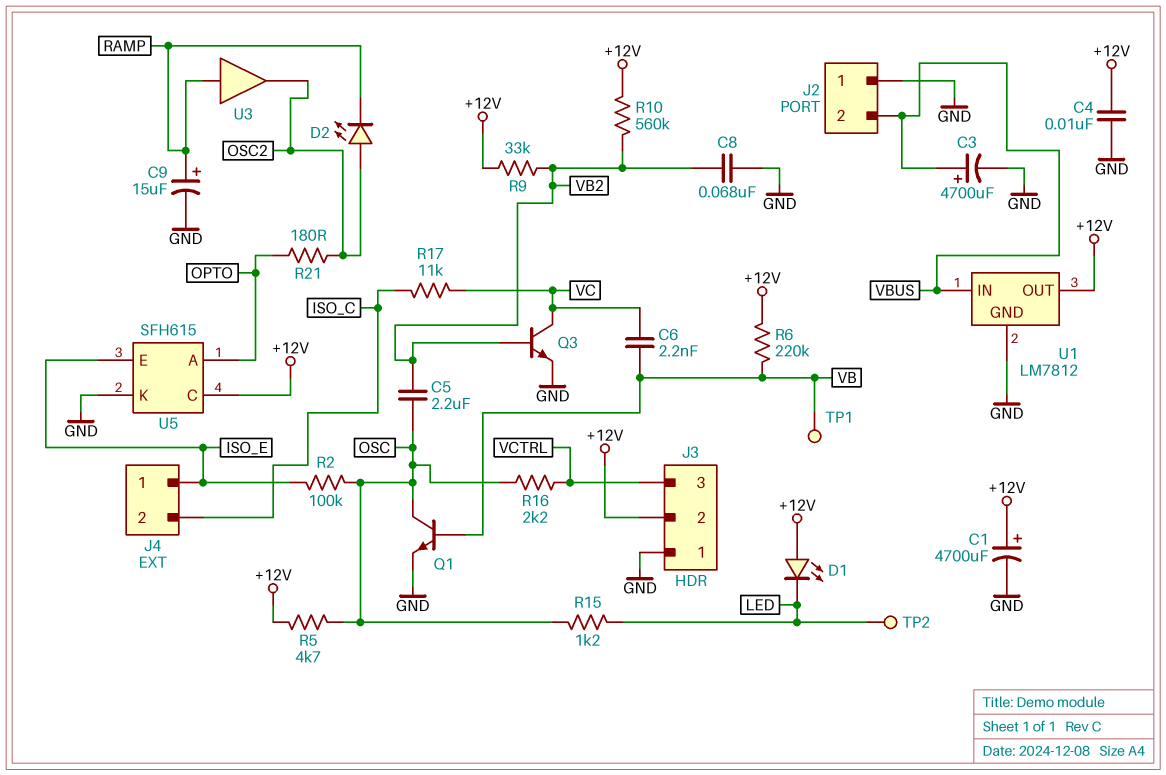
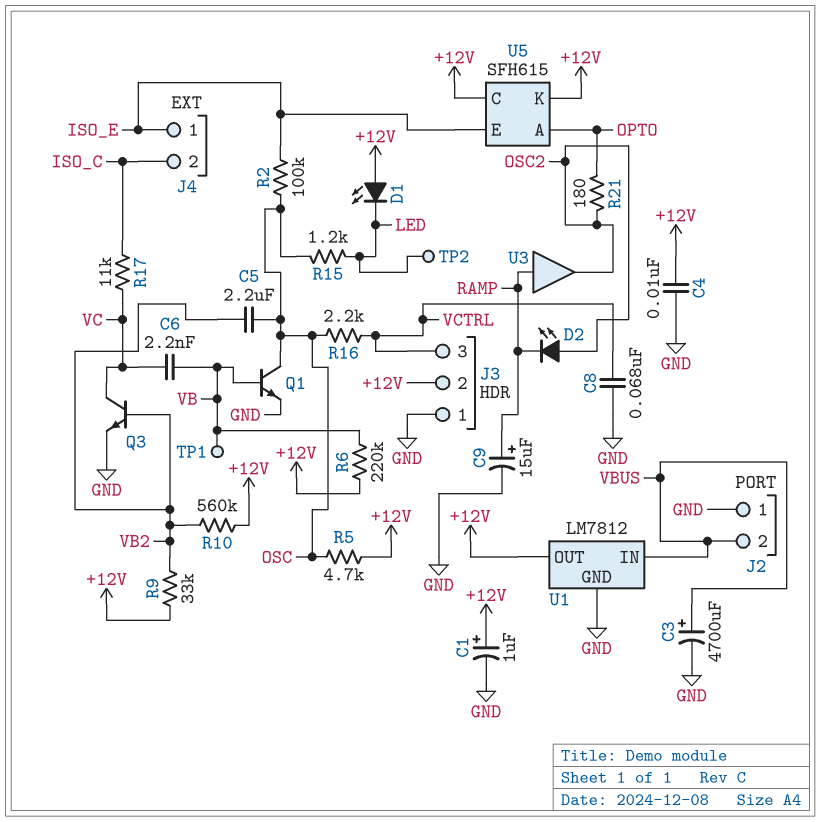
C1: 4700uF (plus +12V, minus GND) -> 1uF (plus +12V, minus GND)
C8: 68nF (GND, VB2) -> 68nF (GND, VCTRL)
U5 pin K: GND -> +12V

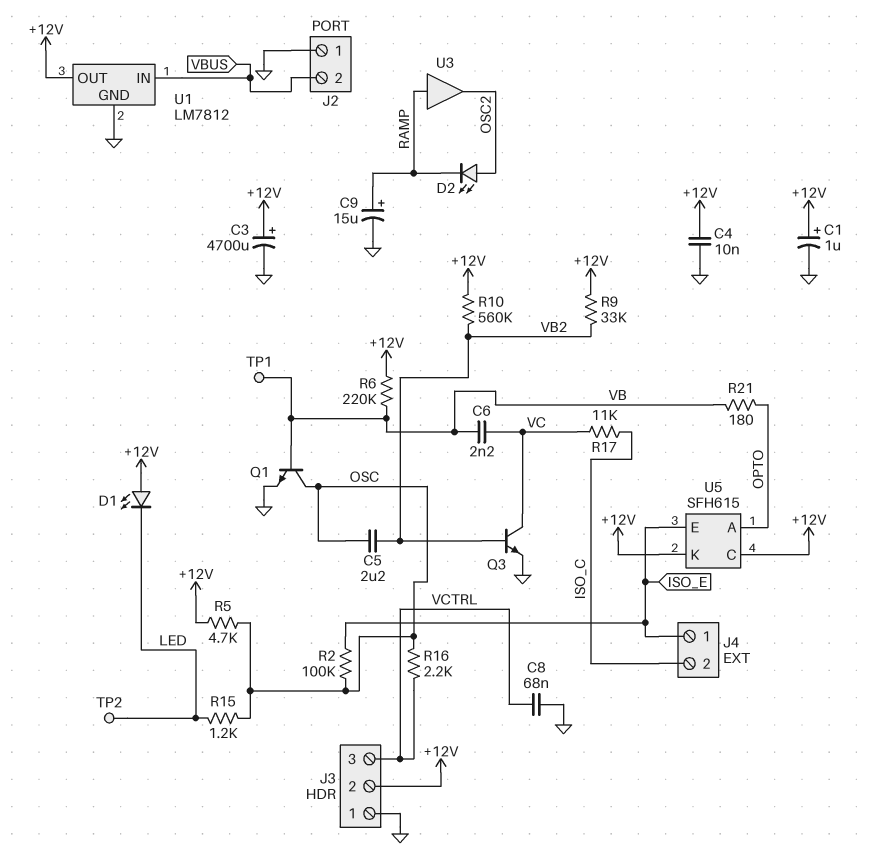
C3: 4700uF (plus VBUS, minus GND) -> 4700uF (plus +12V, minus GND)
R21: 180 (OPTO, OSC2) -> 180 (OPTO, VB)

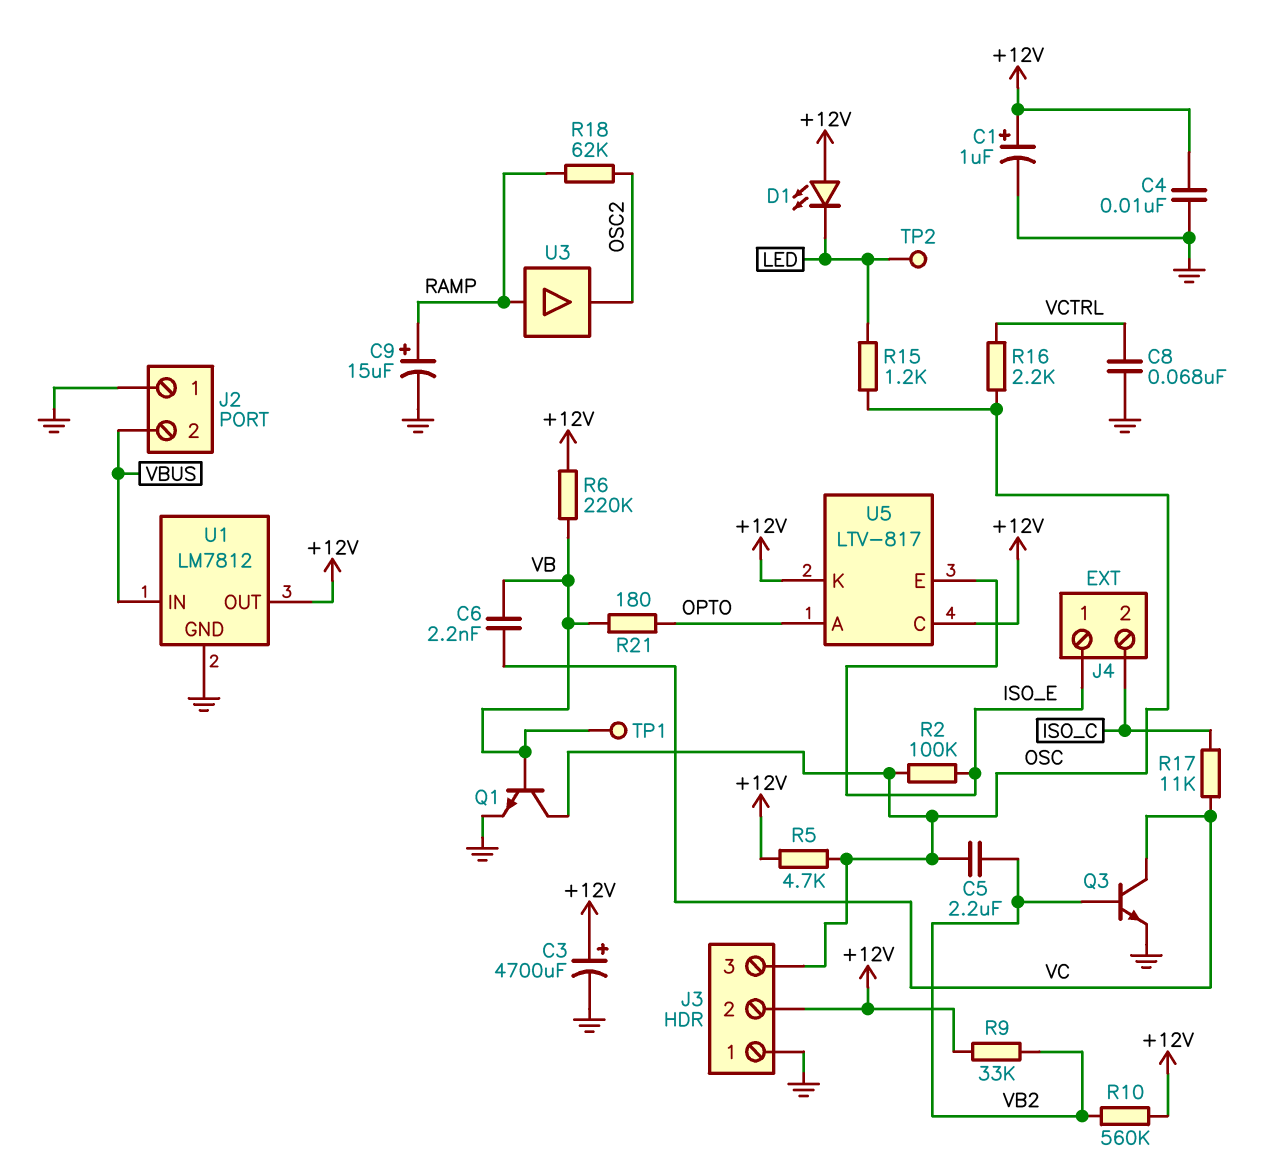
D2: LED (A OSC2, K RAMP) -> none
J3 pin 3: VCTRL -> OSC
R18: none -> 62k (OSC2, RAMP)
U5: SFH615 -> LTV-817

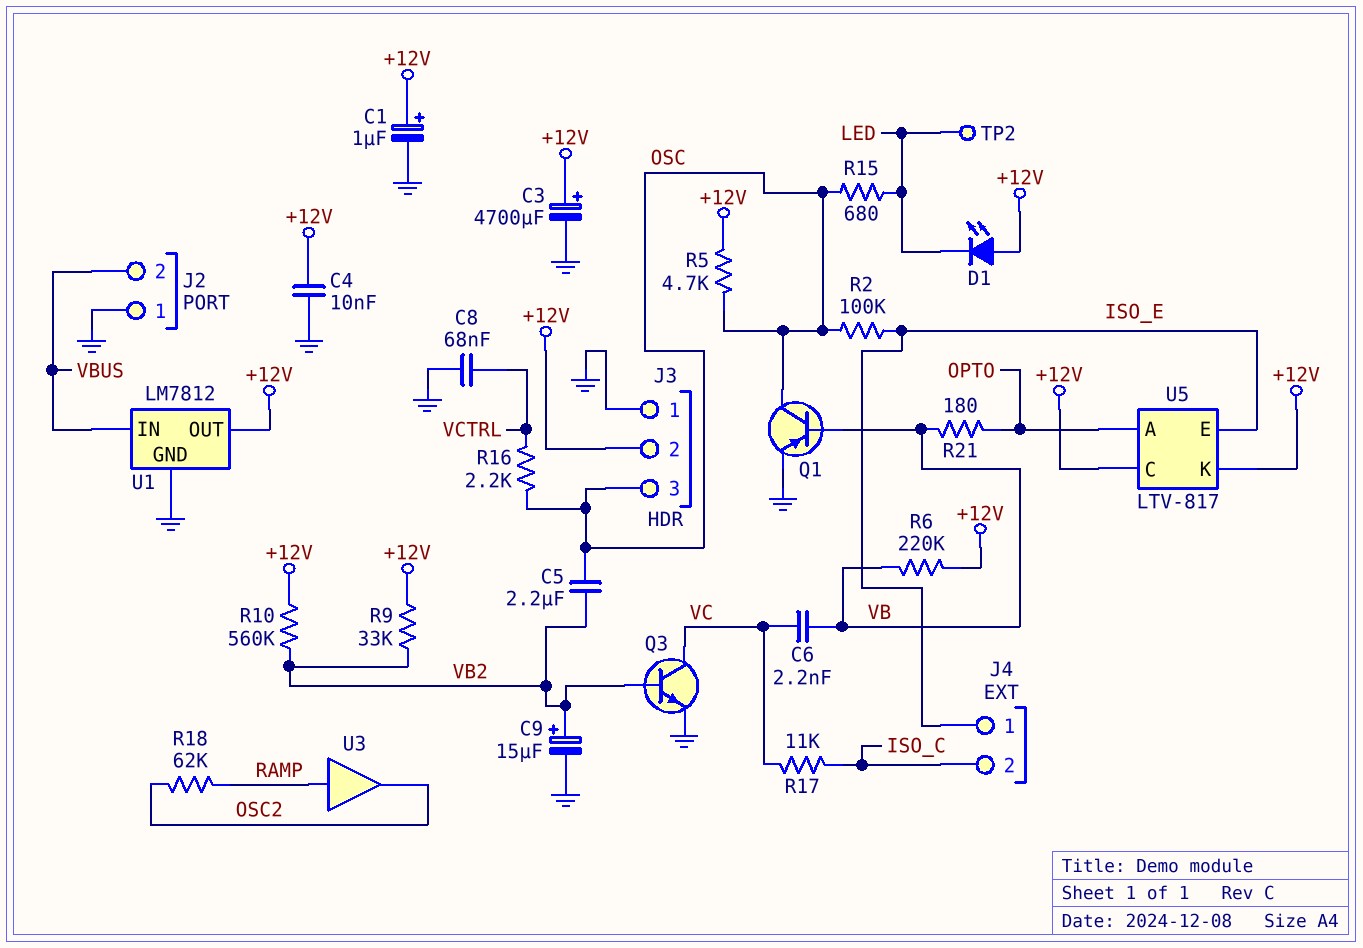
C9: 15uF (plus RAMP, minus GND) -> 15uF (plus VB2, minus GND)
Q1: NPN (B VB, C OSC, E GND) -> PNP (B VB, C OSC, E GND)
R15: 1.2k (LED, OSC) -> 680 (LED, OSC)
TP1: test point (VB) -> none

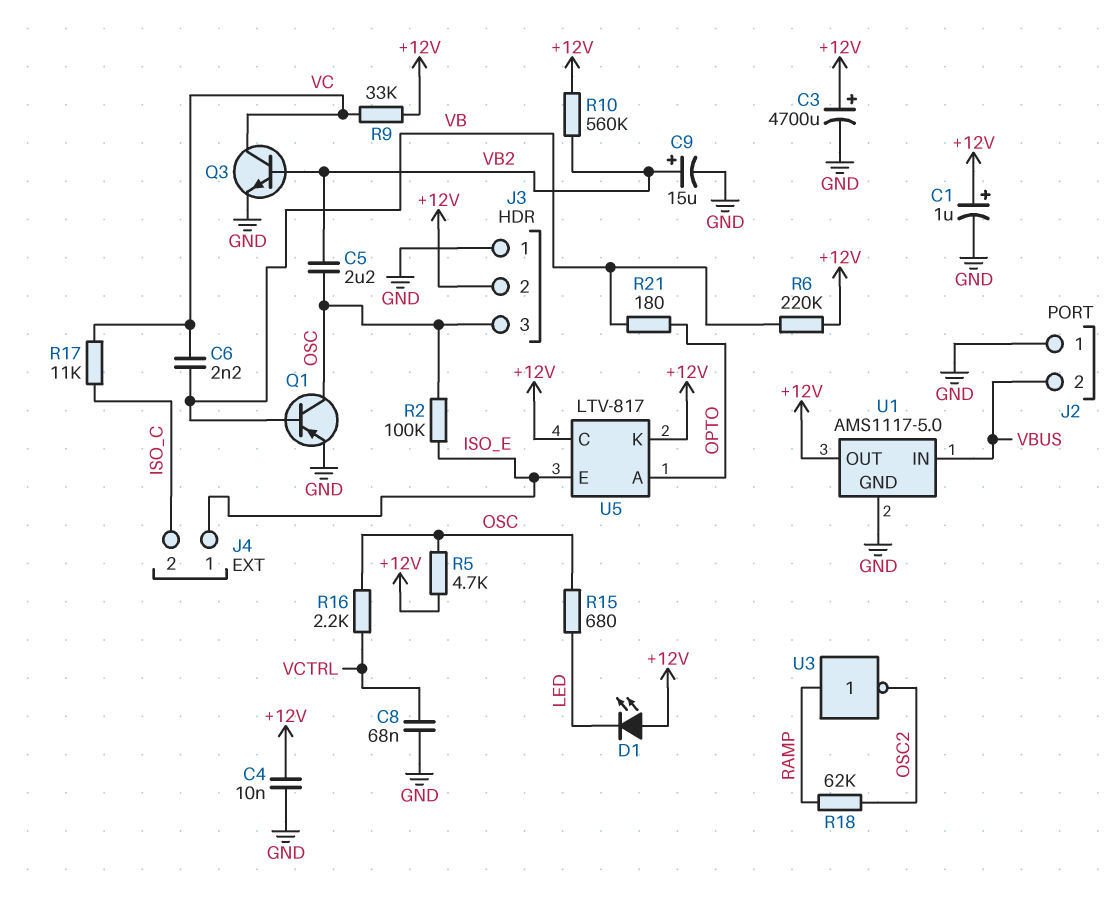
R9: 33k (+12V, VB2) -> 33k (+12V, VC)
TP2: test point (LED) -> none
U1: LM7812 -> AMS1117-5.0
U3: buffer (in RAMP, out OSC2) -> NOT (in RAMP, out OSC2)

